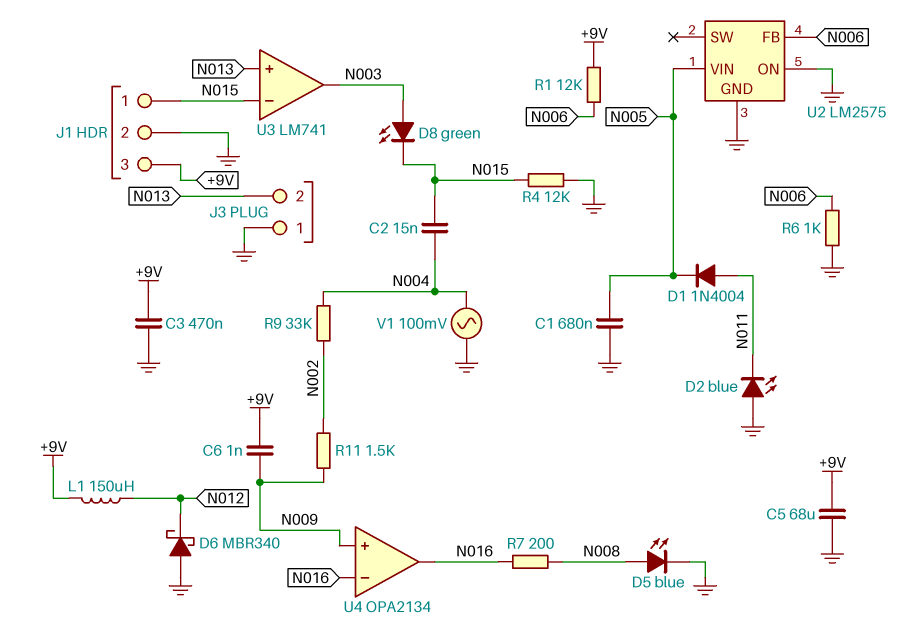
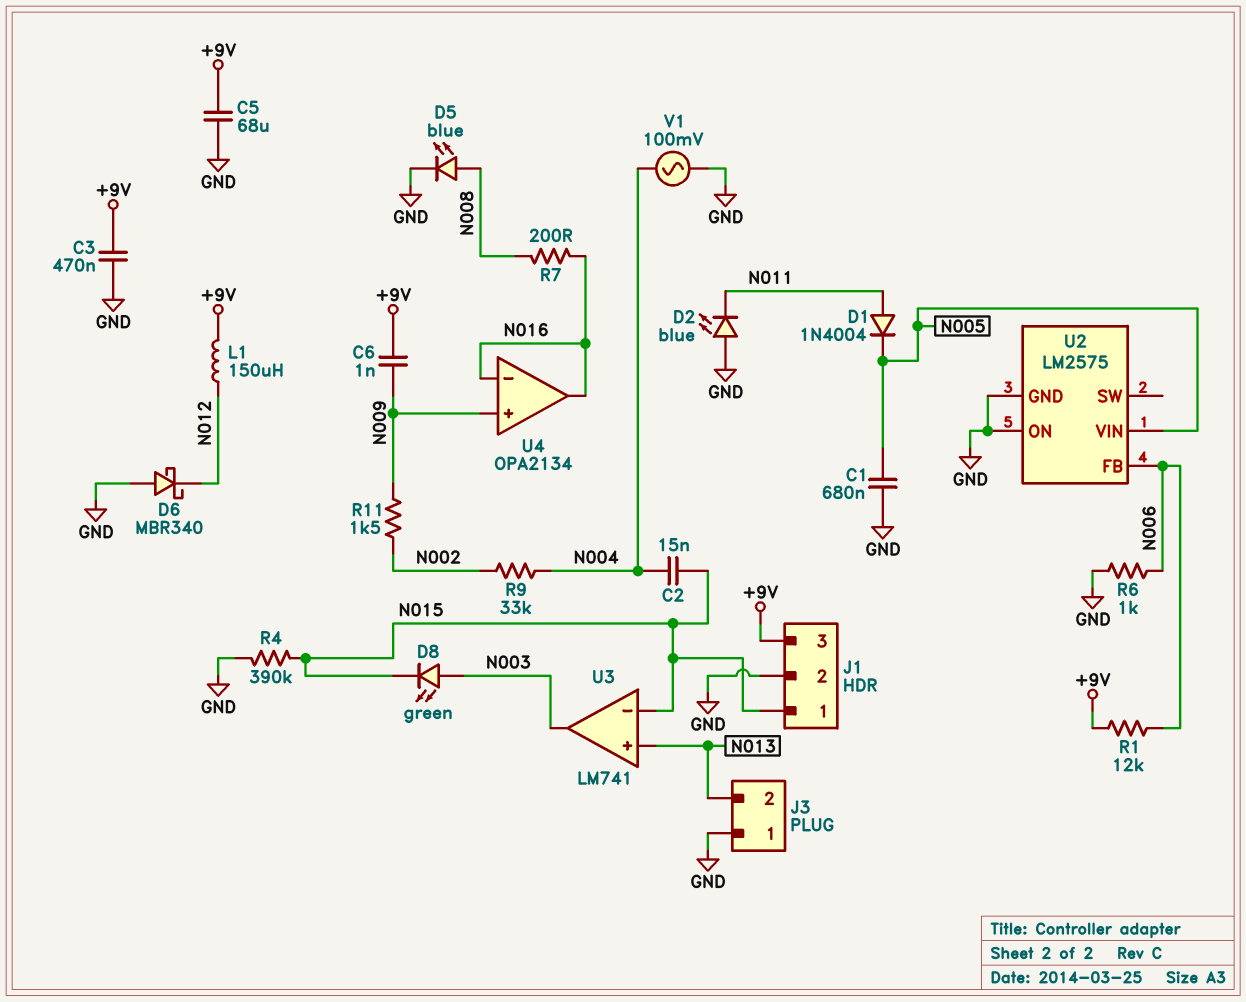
R4: 12k (GND, N015) -> 390k (GND, N015)

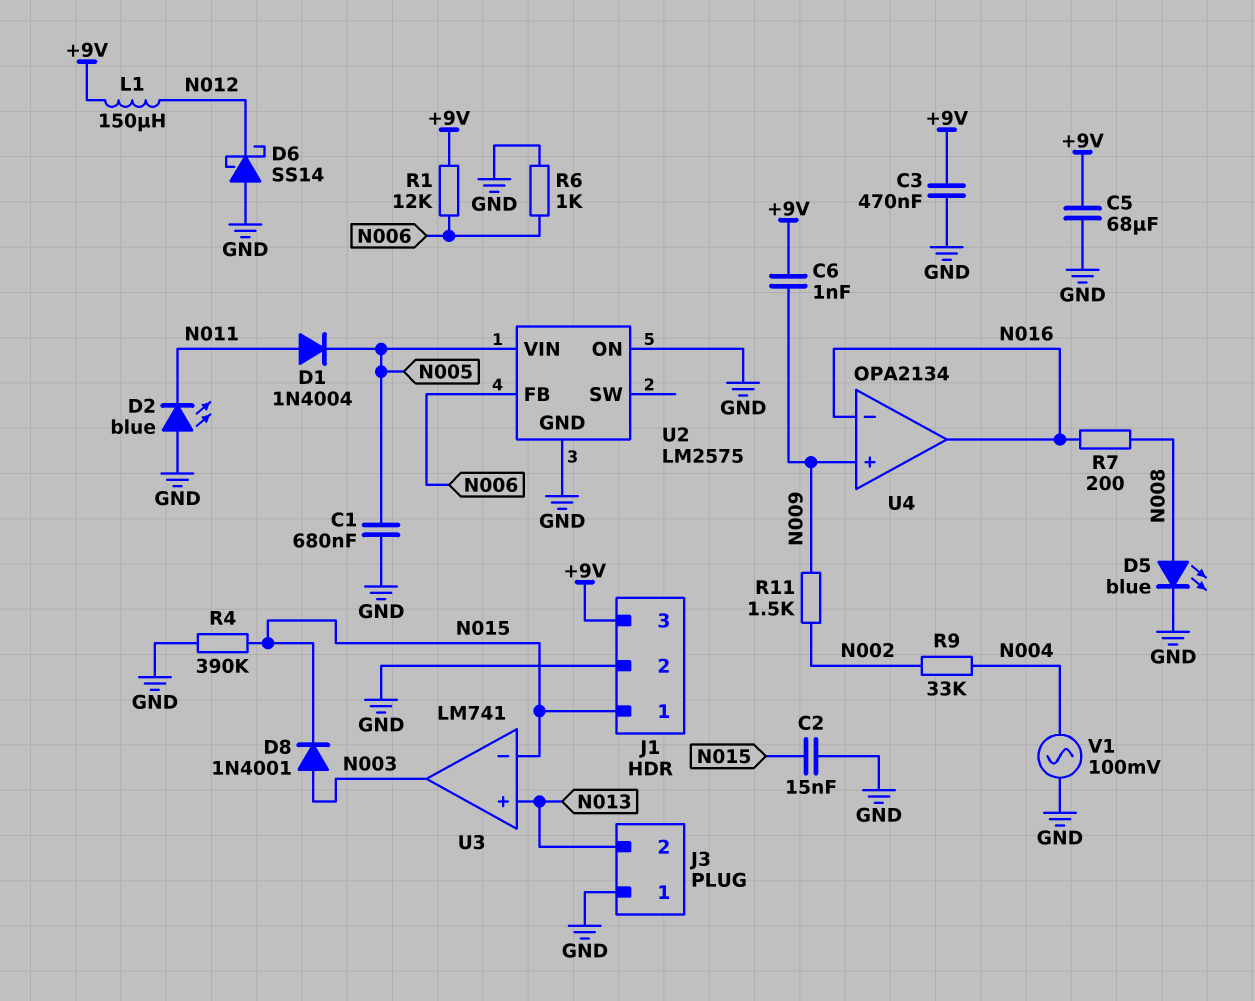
C2: 15nF (N004, N015) -> 15nF (GND, N015)
D6: schottky MBR340 (A GND, K N012) -> schottky SS14 (A GND, K N012)
D8: LED green (A N003, K N015) -> diode 1N4001 (A N003, K N015)

